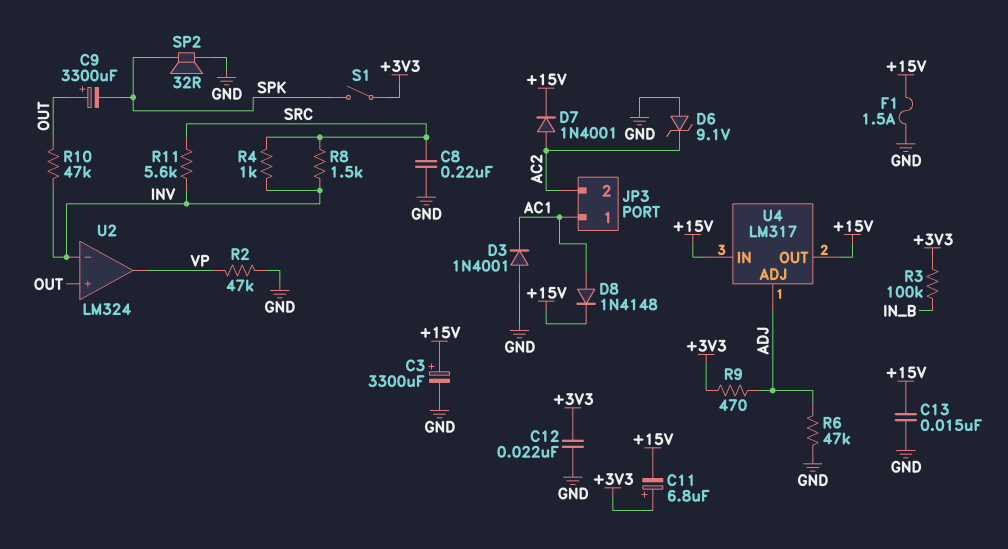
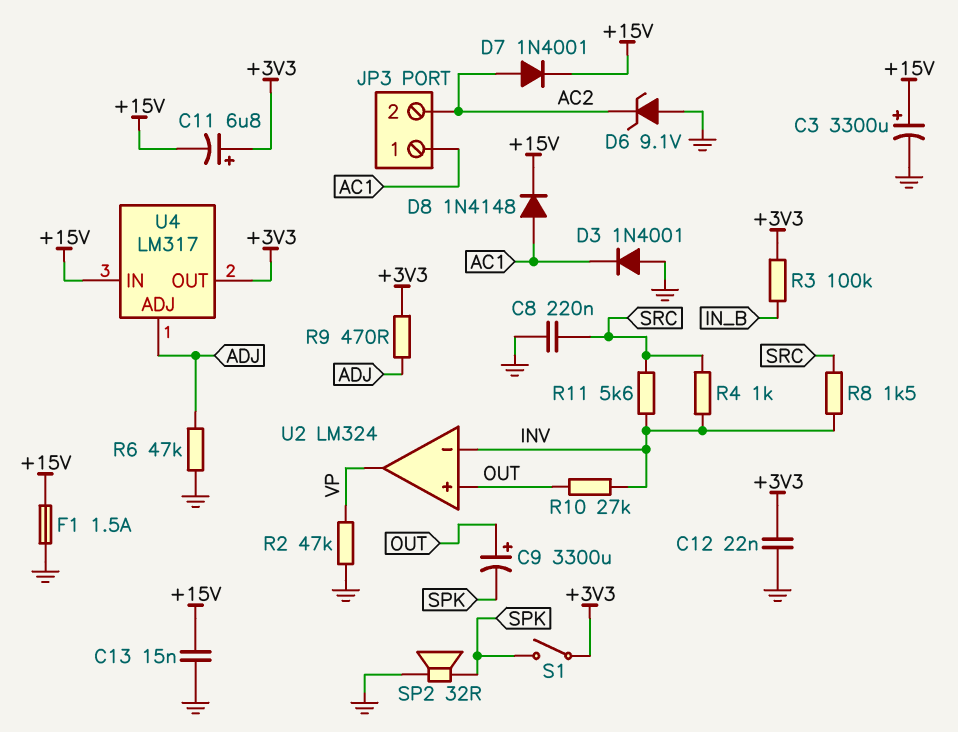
R10: 47k (INV, OUT) -> 27k (INV, OUT)
U4 pin OUT: +15V -> +3V3

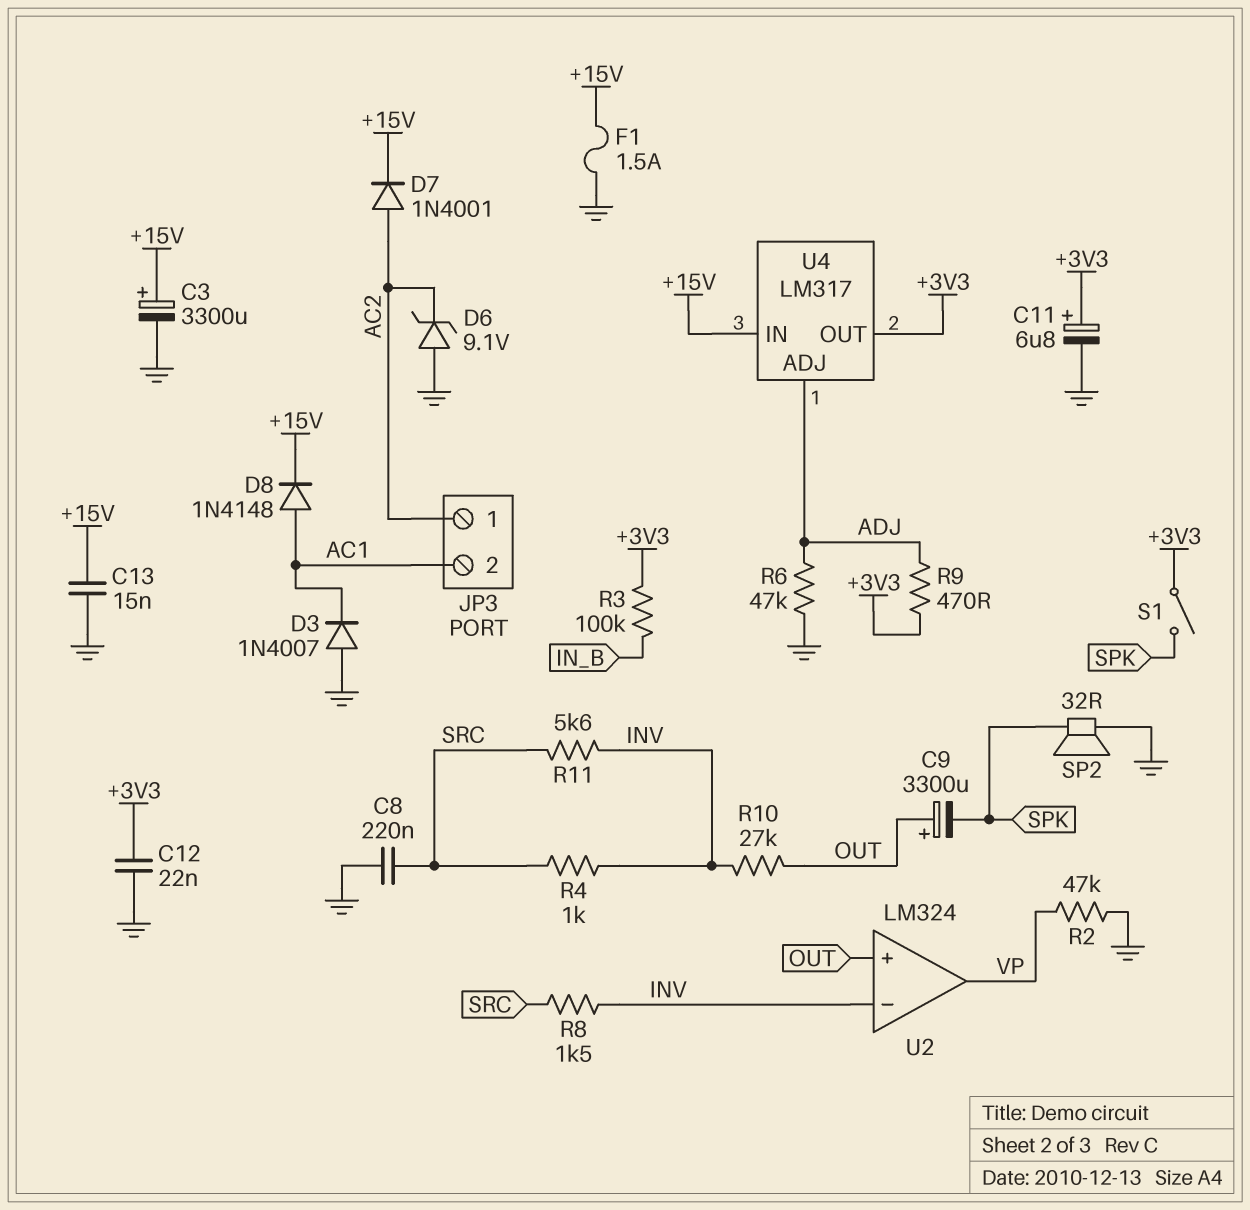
C11: 6.8uF (plus +3V3, minus +15V) -> 6.8uF (plus +3V3, minus GND)
D3: diode 1N4001 (A GND, K AC1) -> diode 1N4007 (A GND, K AC1)
JP3 pin 1: AC1 -> AC2
JP3 pin 2: AC2 -> AC1

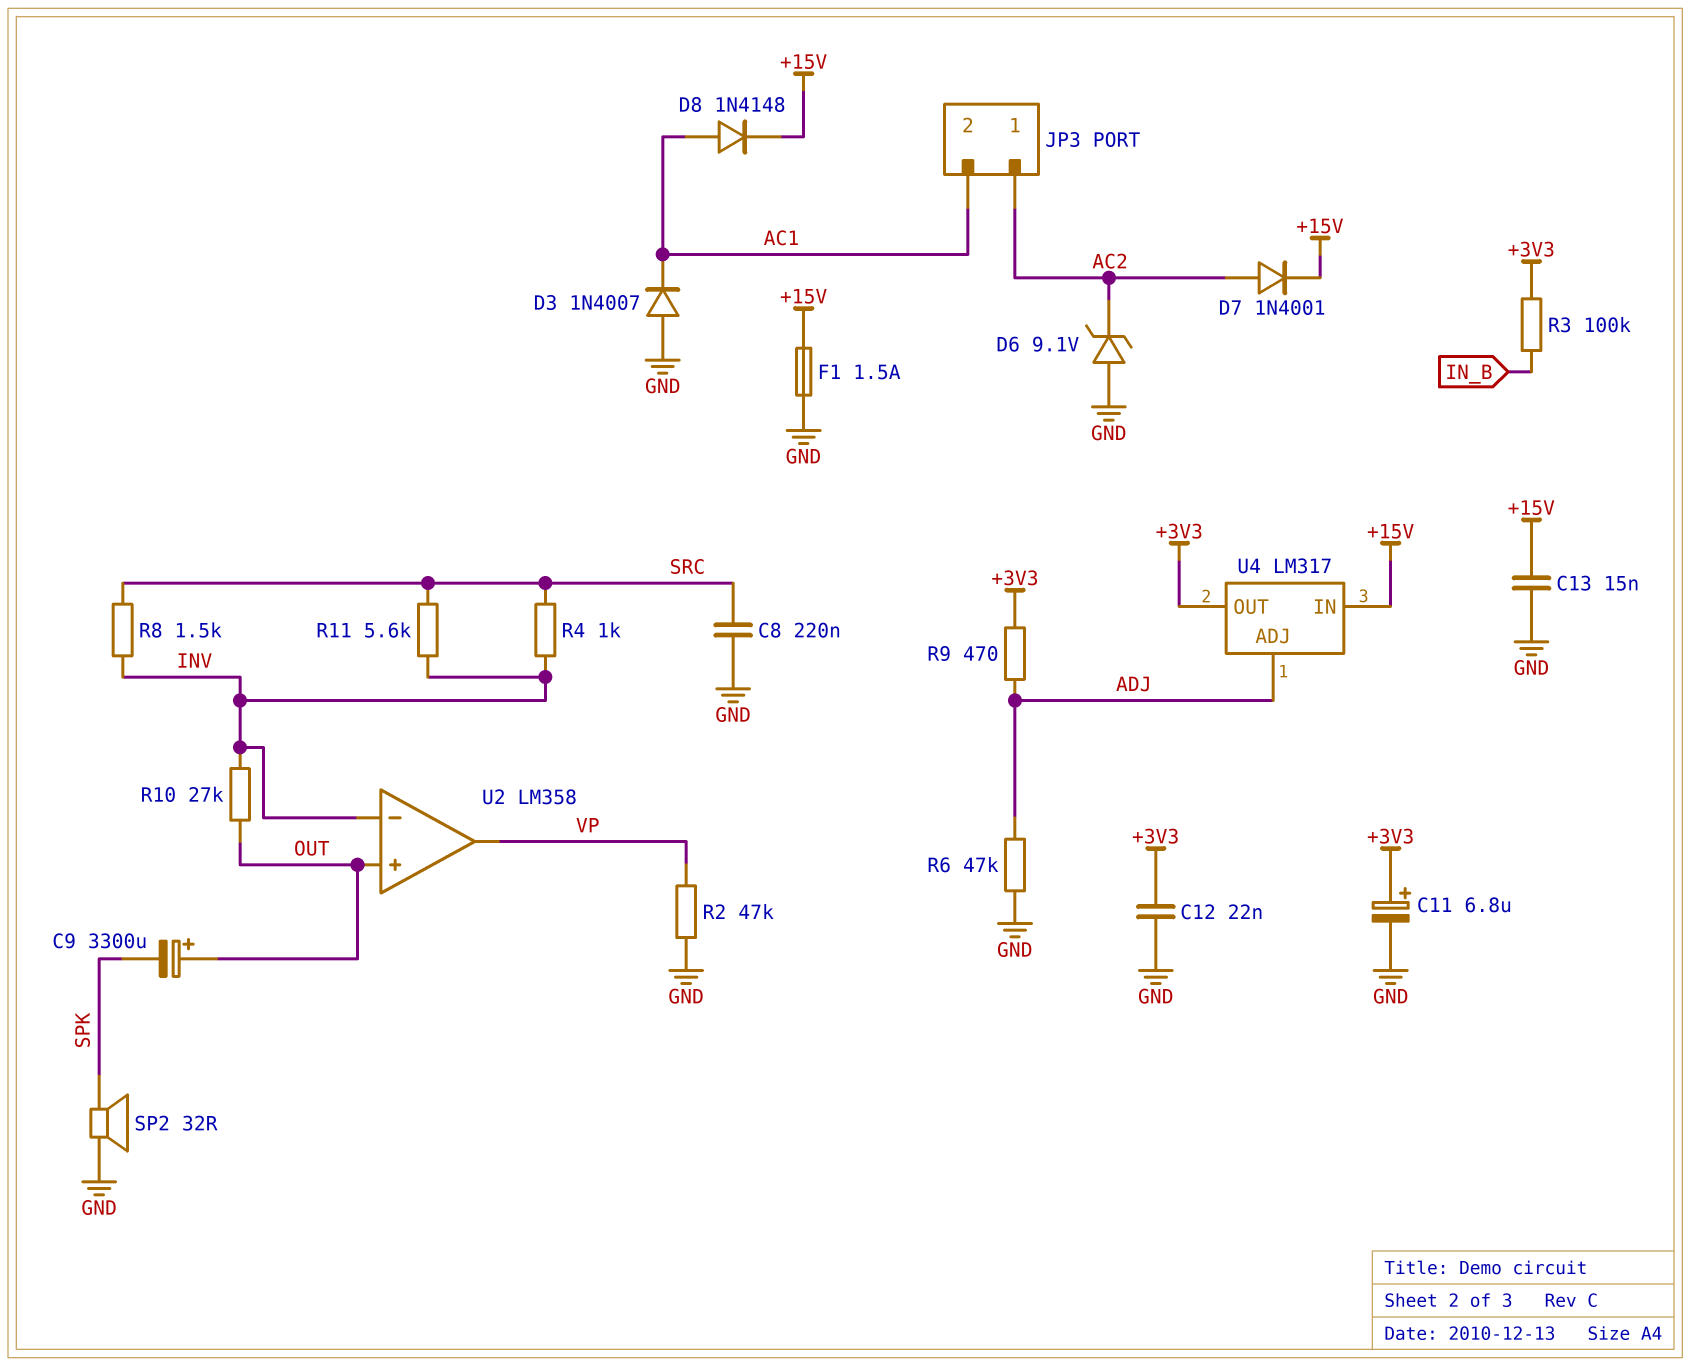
C3: 3300uF (plus +15V, minus GND) -> none
S1: switch (+3V3, SPK) -> none
U2: LM324 -> LM358

